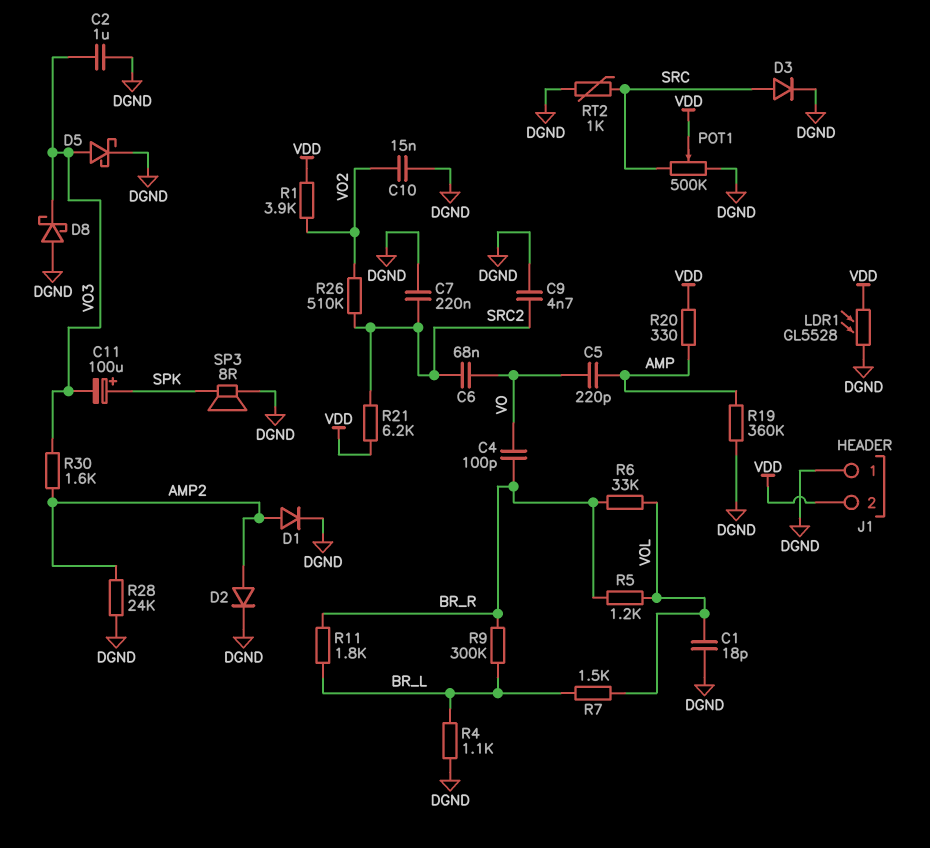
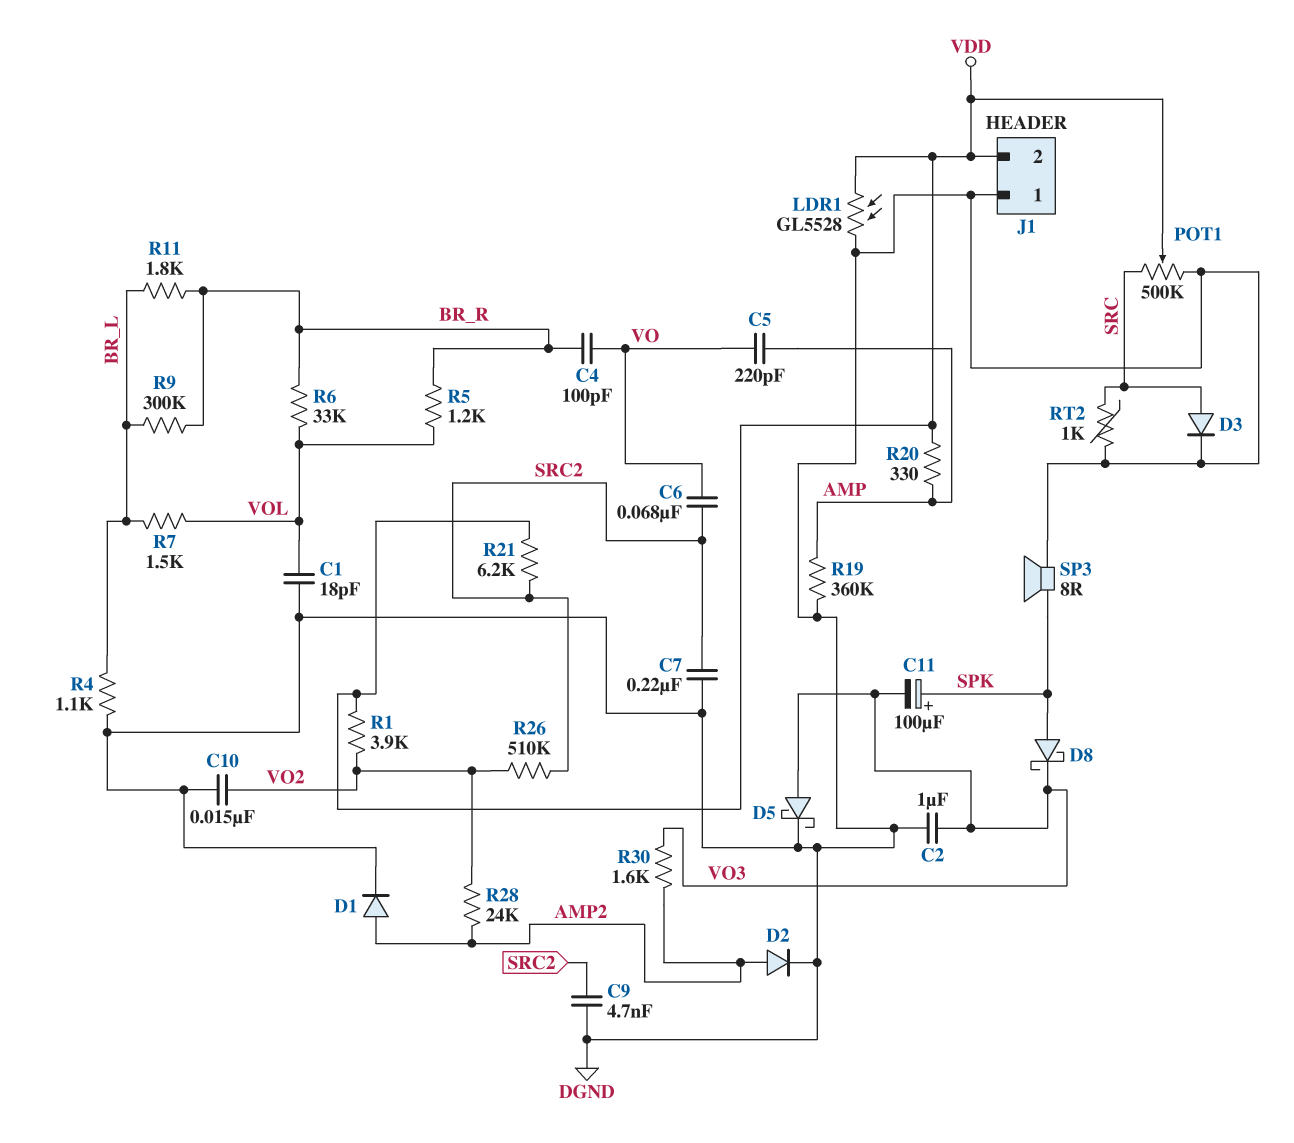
D8: schottky (A DGND, K VO3) -> schottky (A SPK, K VO3)
R28: 24k (AMP2, DGND) -> 24k (AMP2, VO2)

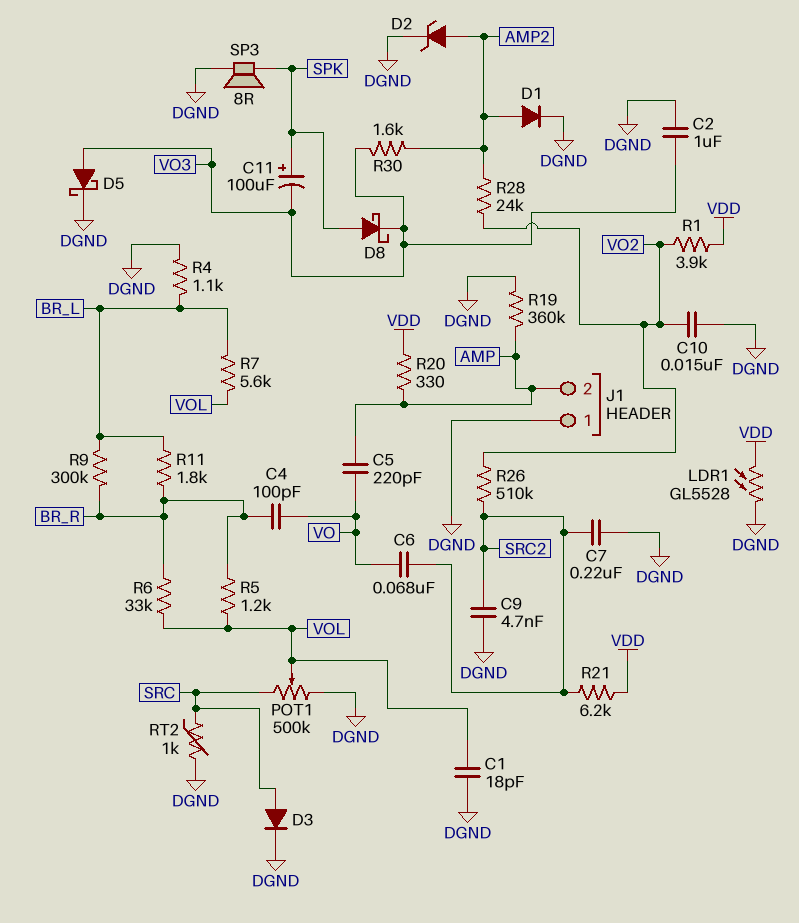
D2: diode (A AMP2, K DGND) -> zener (A AMP2, K DGND)
J1 pin 2: VDD -> AMP
POT1: 500k (DGND, SRC, wiper VDD) -> 500k (DGND, SRC, wiper VOL)
R7: 1.5k (BR_L, VOL) -> 5.6k (BR_L, VOL)

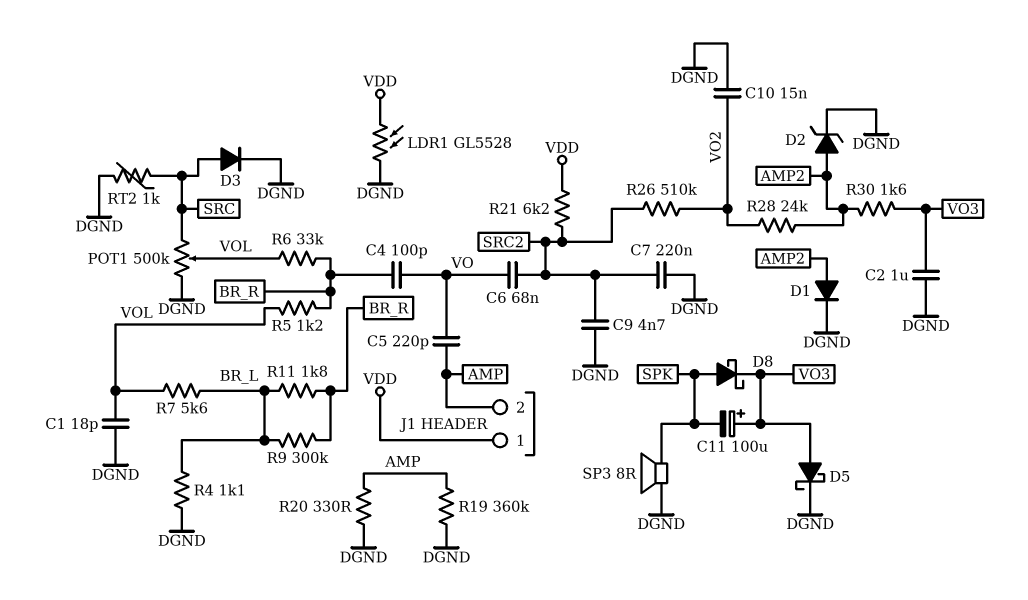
C11: 100uF (plus SPK, minus VO3) -> 100uF (plus VO3, minus SPK)
J1 pin 1: DGND -> VDD
R1: 3.9k (VDD, VO2) -> none
R20: 330 (AMP, VDD) -> 330 (AMP, DGND)

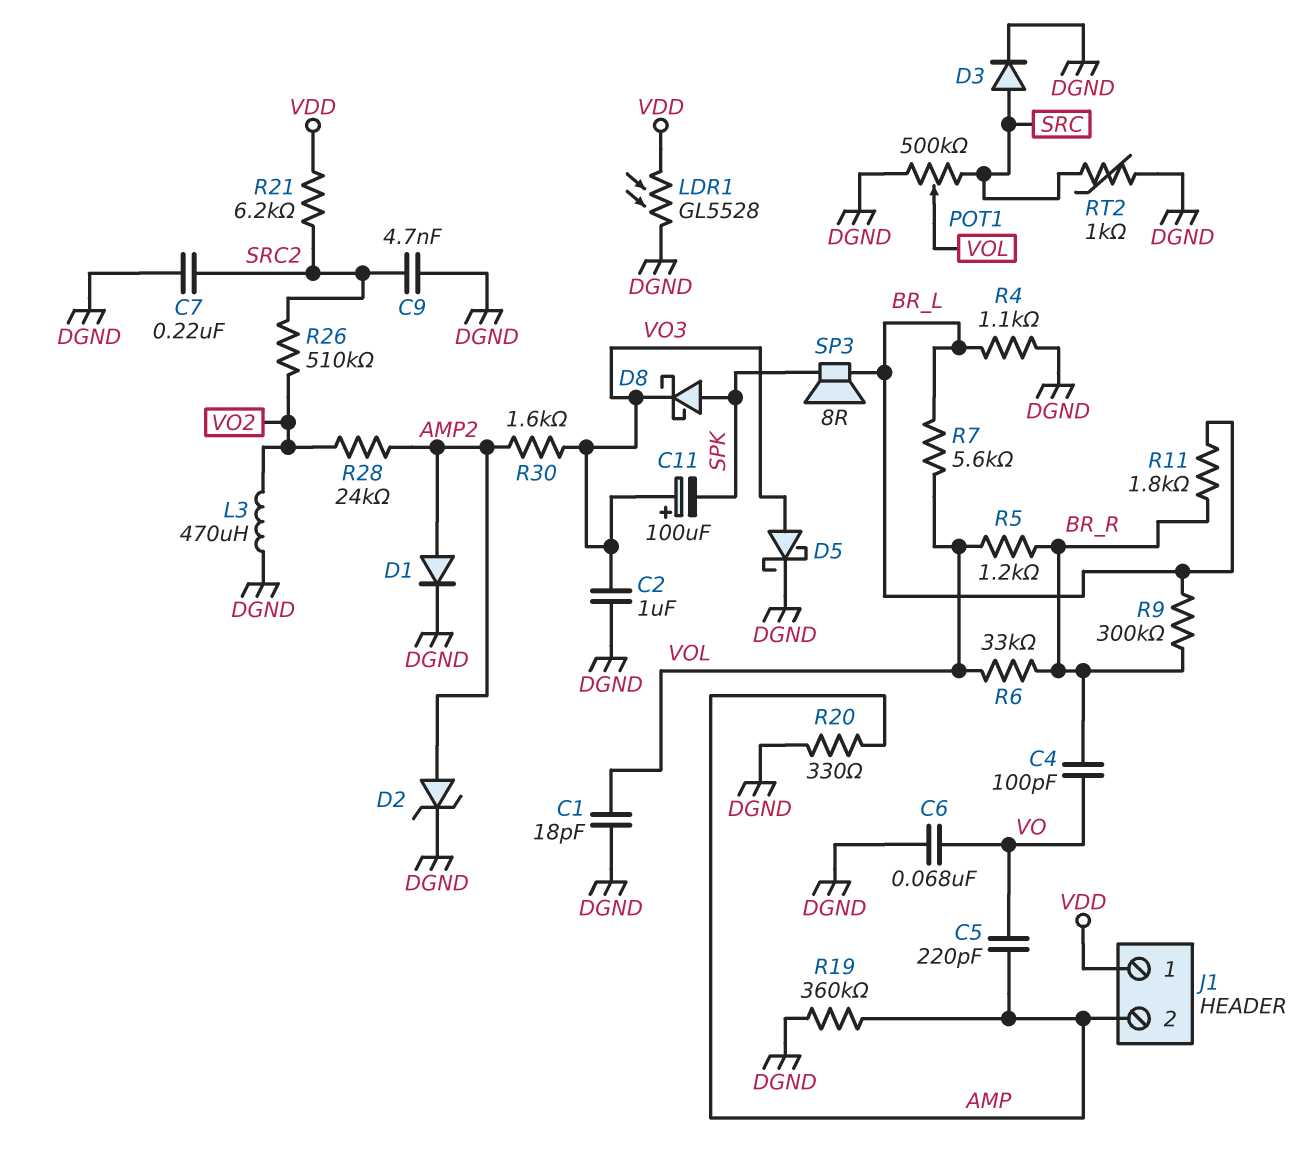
C6: 68nF (SRC2, VO) -> 68nF (DGND, VO)
C10: 15nF (DGND, VO2) -> none
L3: none -> 470uH (DGND, VO2)
SP3: speaker 8R (DGND, SPK) -> speaker 8R (BR_L, SPK)

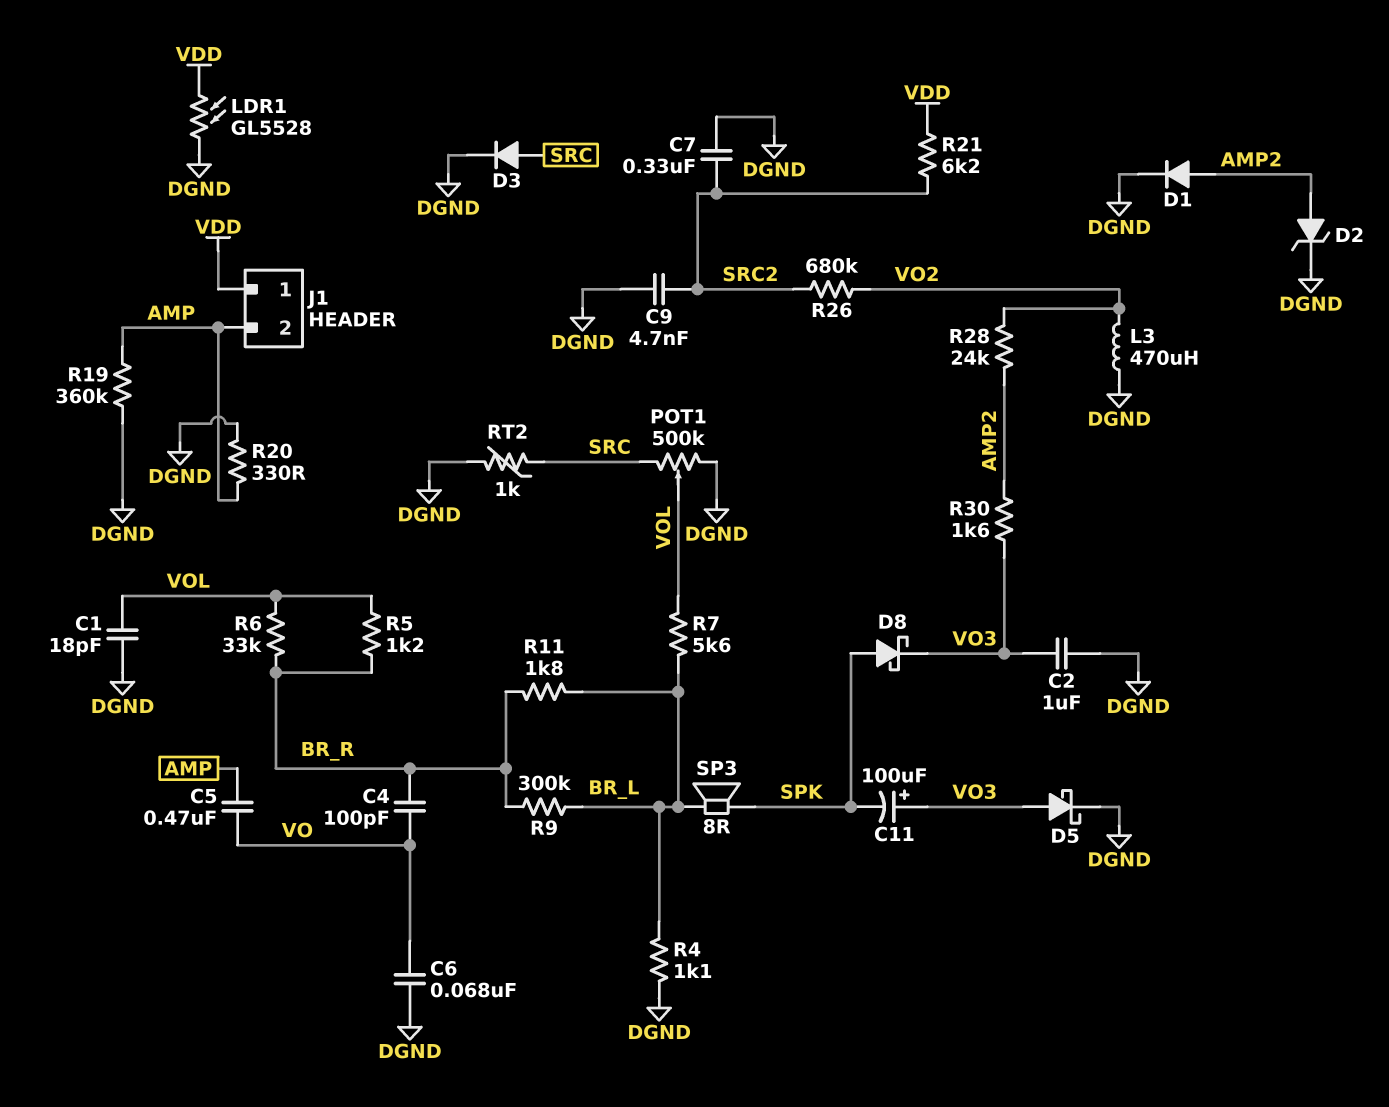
C5: 220pF (AMP, VO) -> 470nF (AMP, VO)
C7: 220nF (DGND, SRC2) -> 330nF (DGND, SRC2)
R26: 510k (SRC2, VO2) -> 680k (SRC2, VO2)

